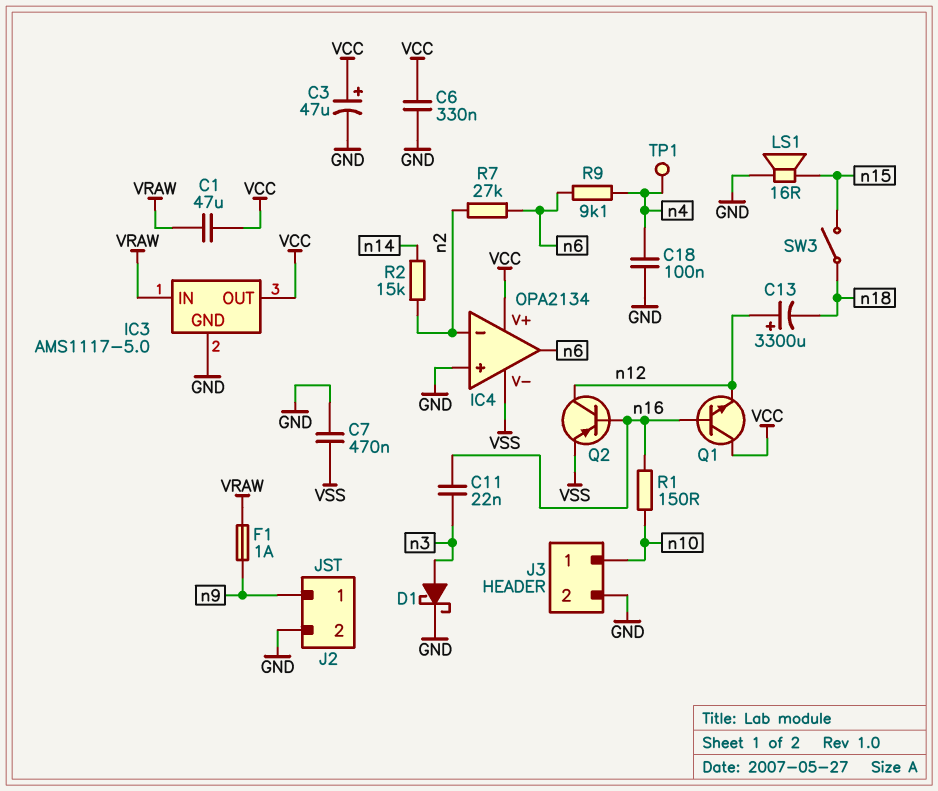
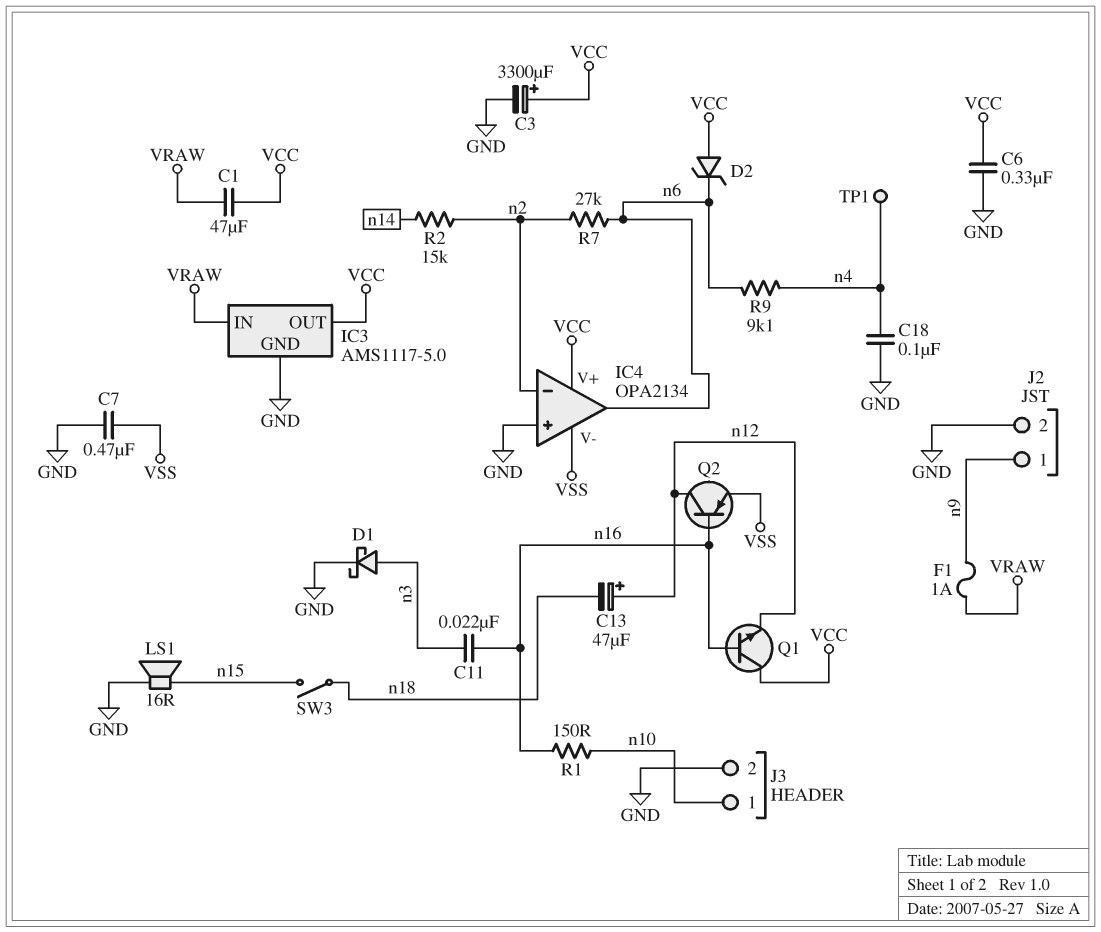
C3: 47uF (plus VCC, minus GND) -> 3300uF (plus VCC, minus GND)
C13: 3300uF (plus n12, minus n18) -> 47uF (plus n12, minus n18)
D2: none -> zener (A VCC, K n6)

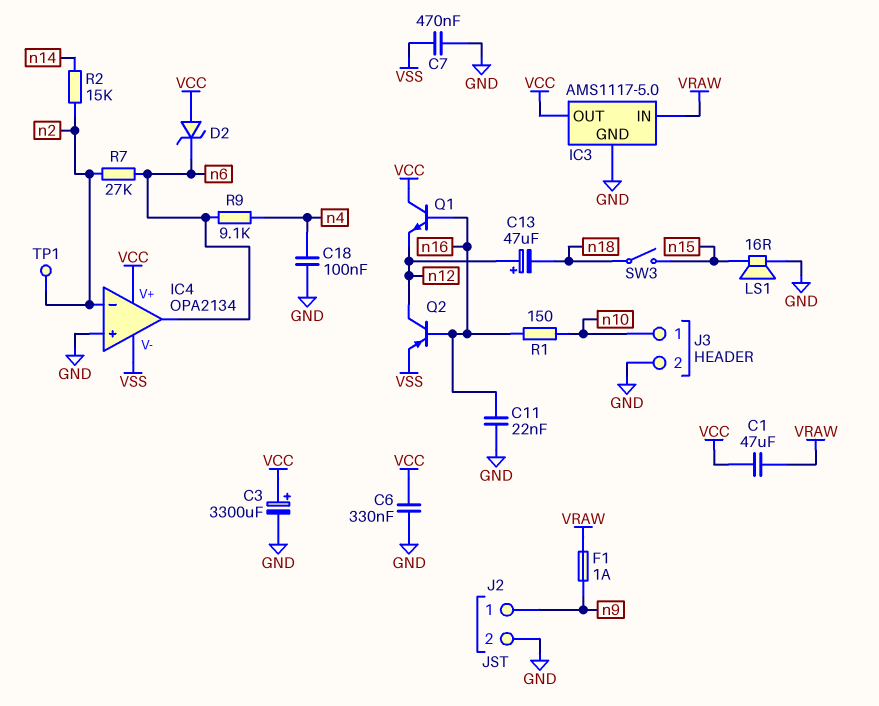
C11: 22nF (n3, n16) -> 22nF (GND, n16)
D1: schottky (A n3, K GND) -> none
TP1: test point (n4) -> test point (n2)

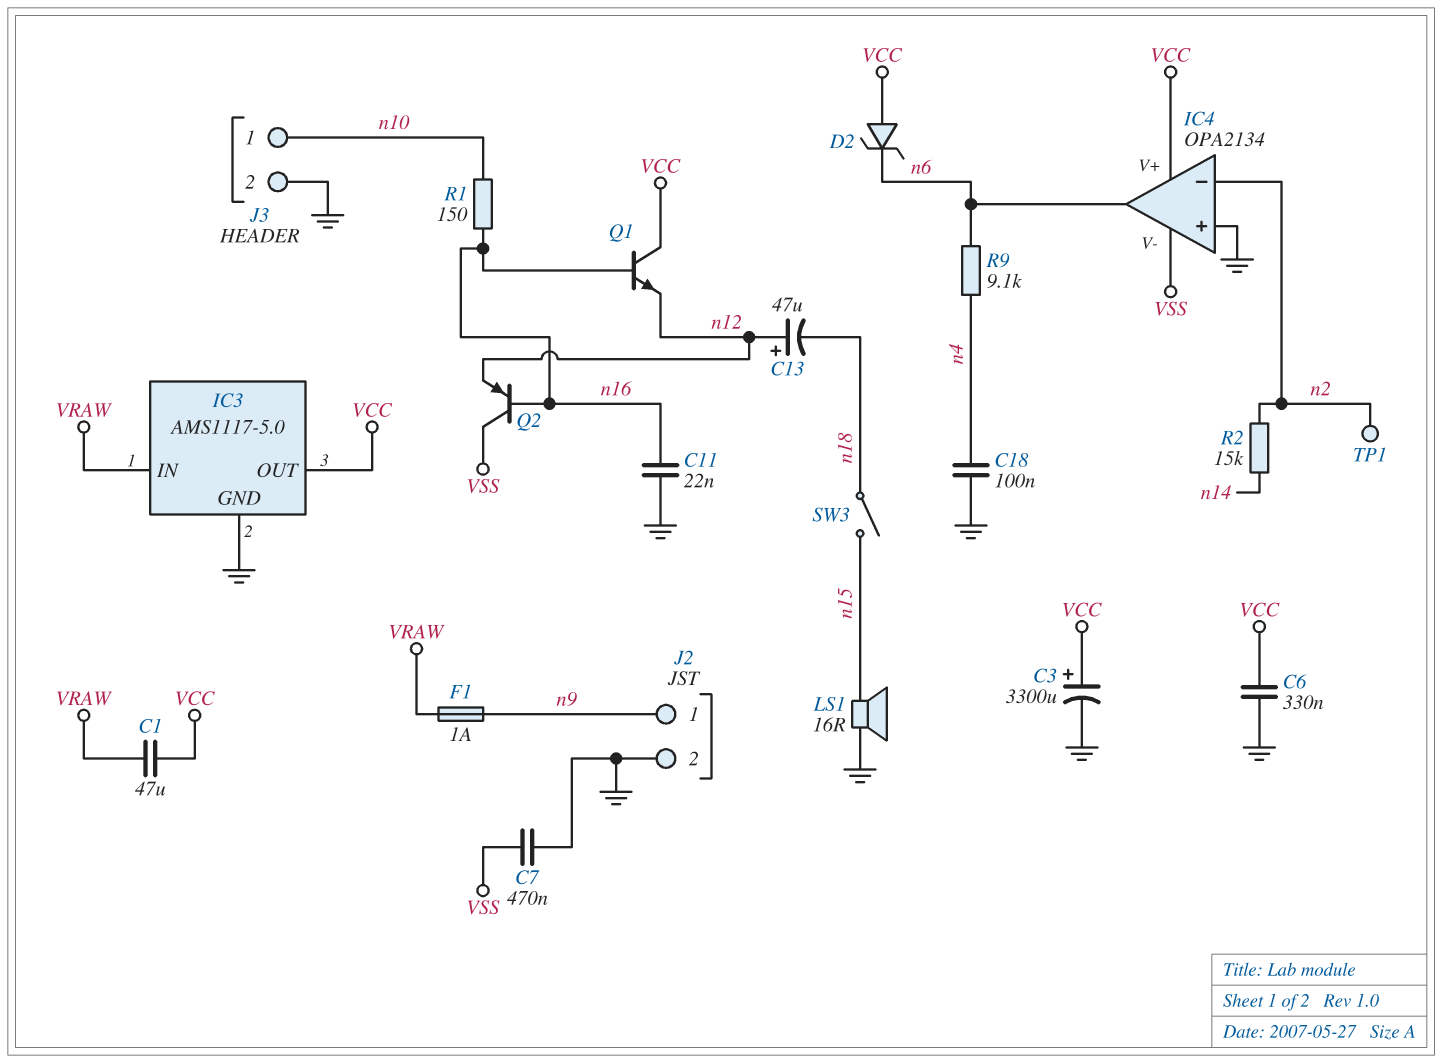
Q2: PNP (B n16, C n12, E VSS) -> PNP (B n16, C VSS, E n12)
R7: 27k (n2, n6) -> none

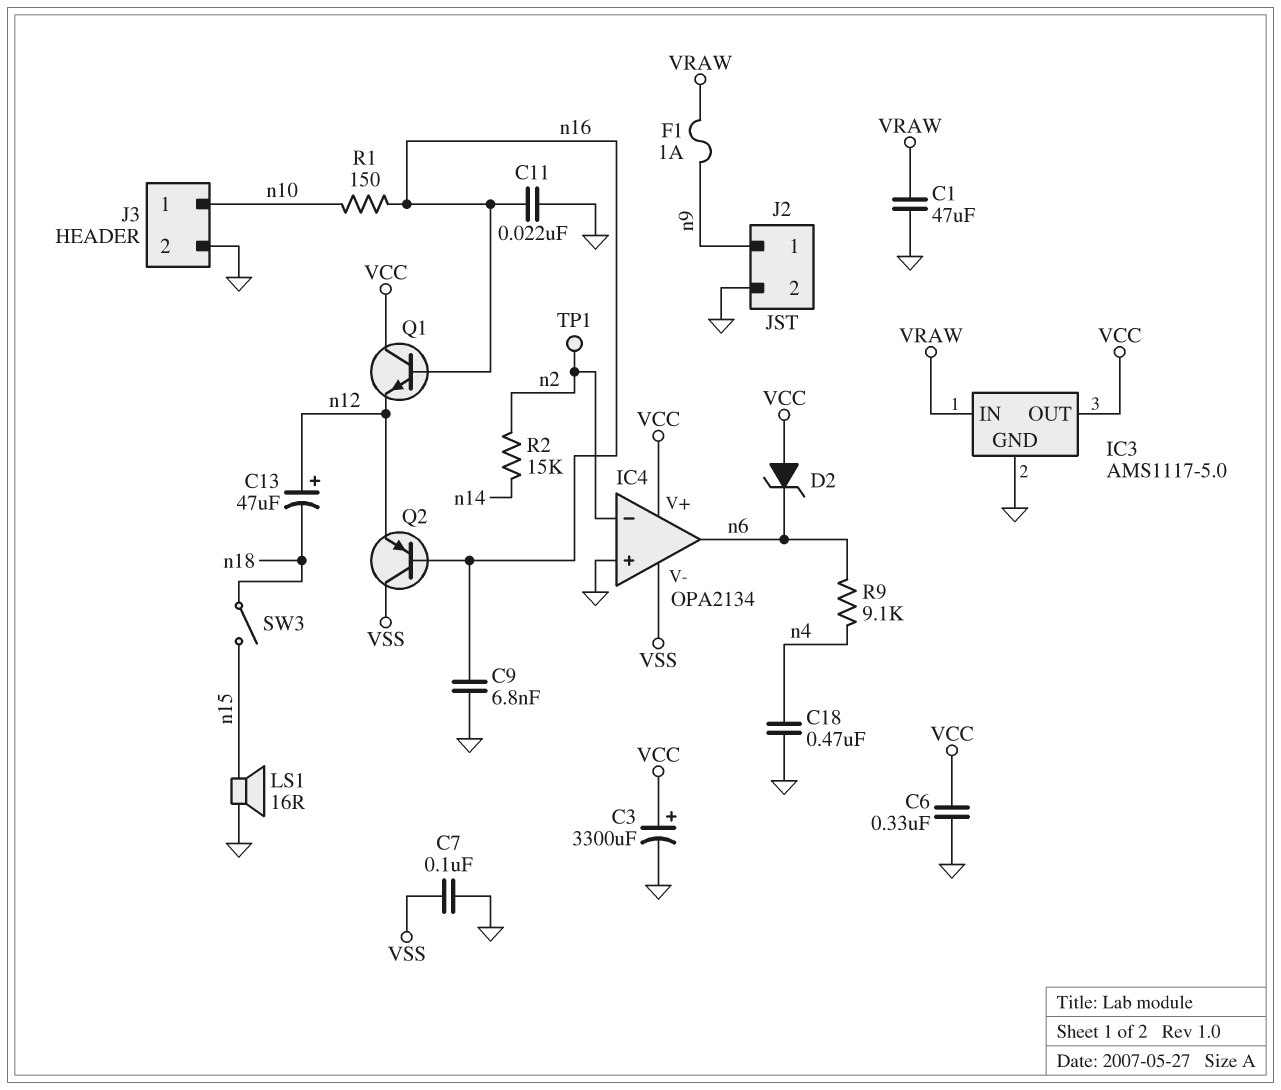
C1: 47uF (VCC, VRAW) -> 47uF (GND, VRAW)
C7: 470nF (GND, VSS) -> 100nF (GND, VSS)
C9: none -> 6.8nF (GND, n16)
C18: 100nF (GND, n4) -> 470nF (GND, n4)

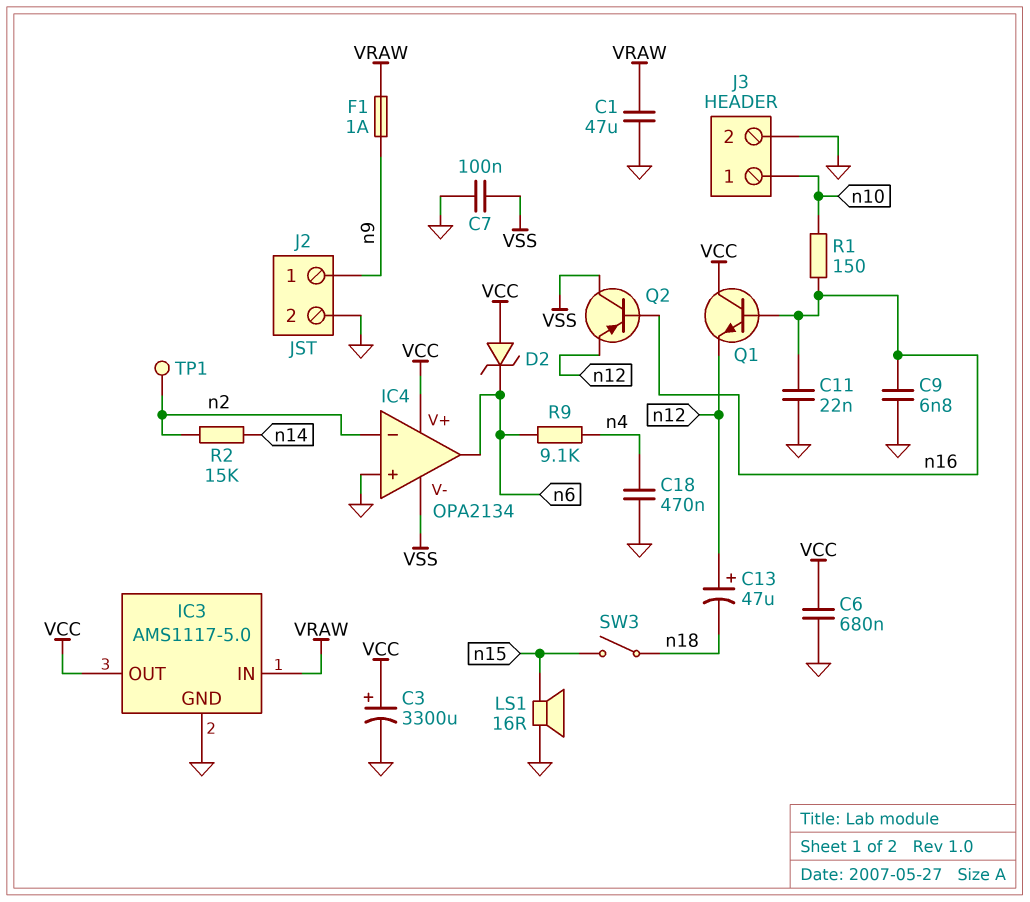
C6: 330nF (GND, VCC) -> 680nF (GND, VCC)

